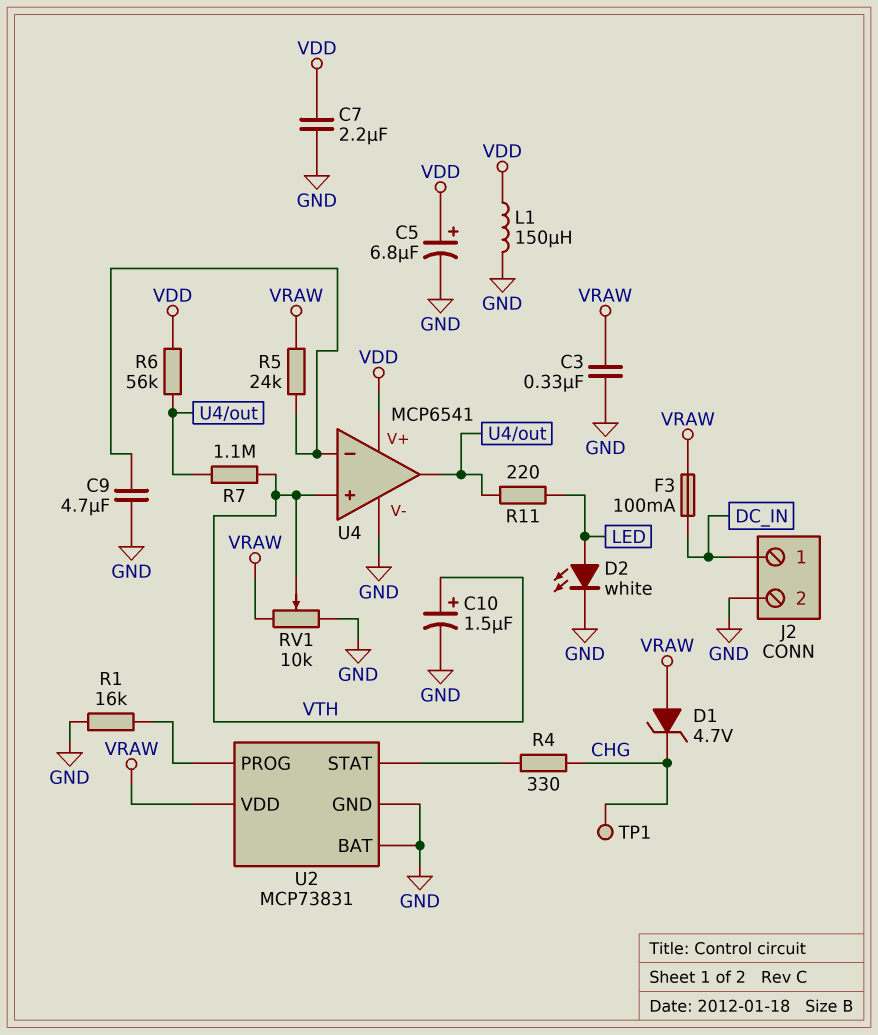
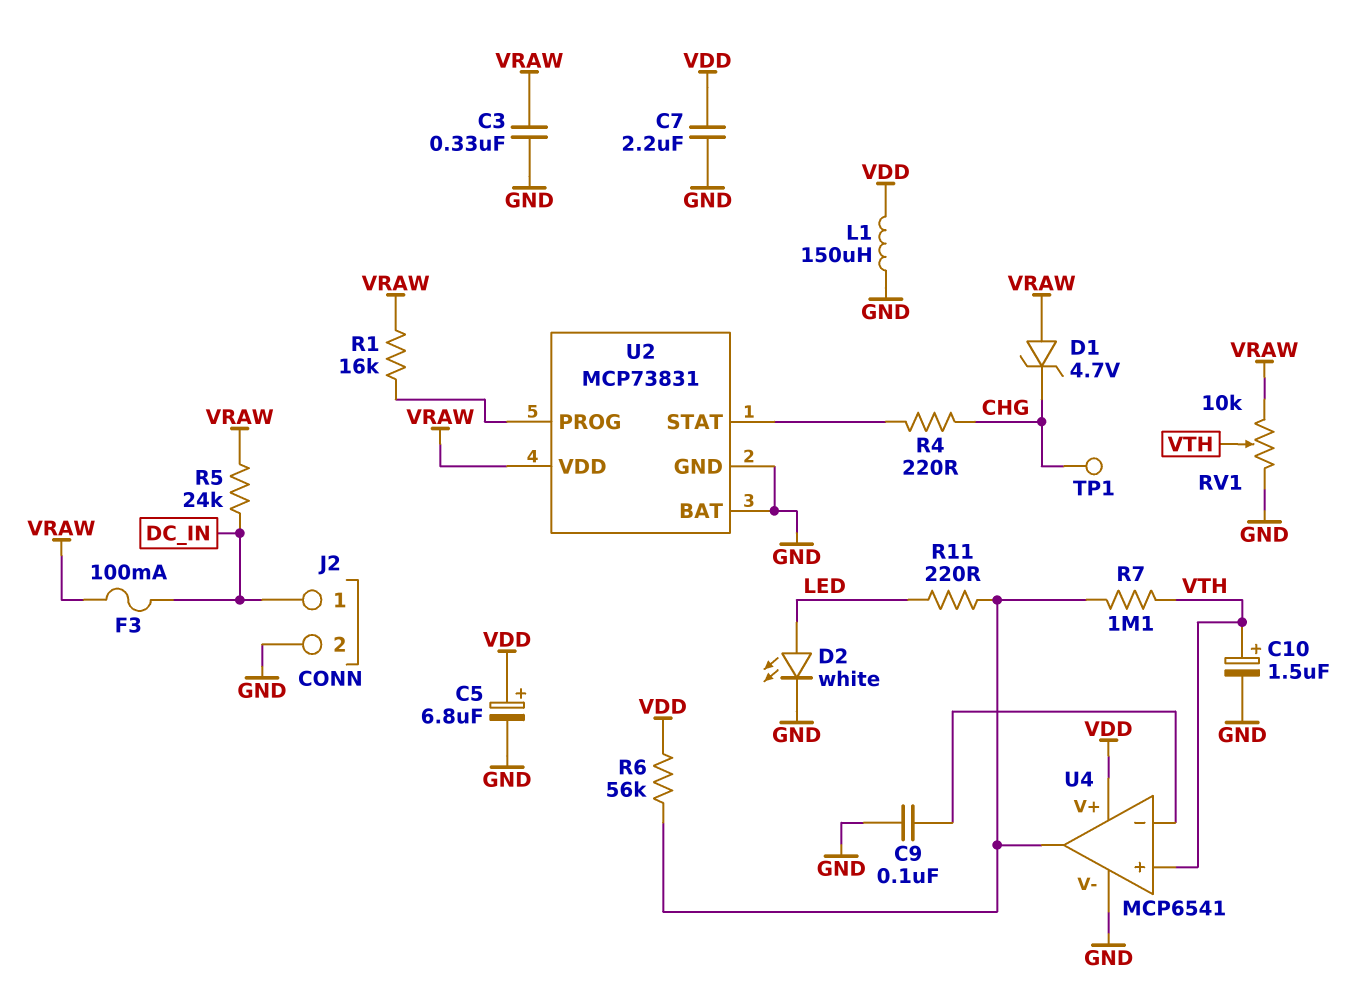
C9: 4.7uF (GND, U4/in-) -> 100nF (GND, U4/in-)
R1: 16k (GND, U2/PROG) -> 16k (U2/PROG, VRAW)
R4: 330 (CHG, U2/STAT) -> 220 (CHG, U2/STAT)
R5: 24k (U4/in-, VRAW) -> 24k (DC_IN, VRAW)

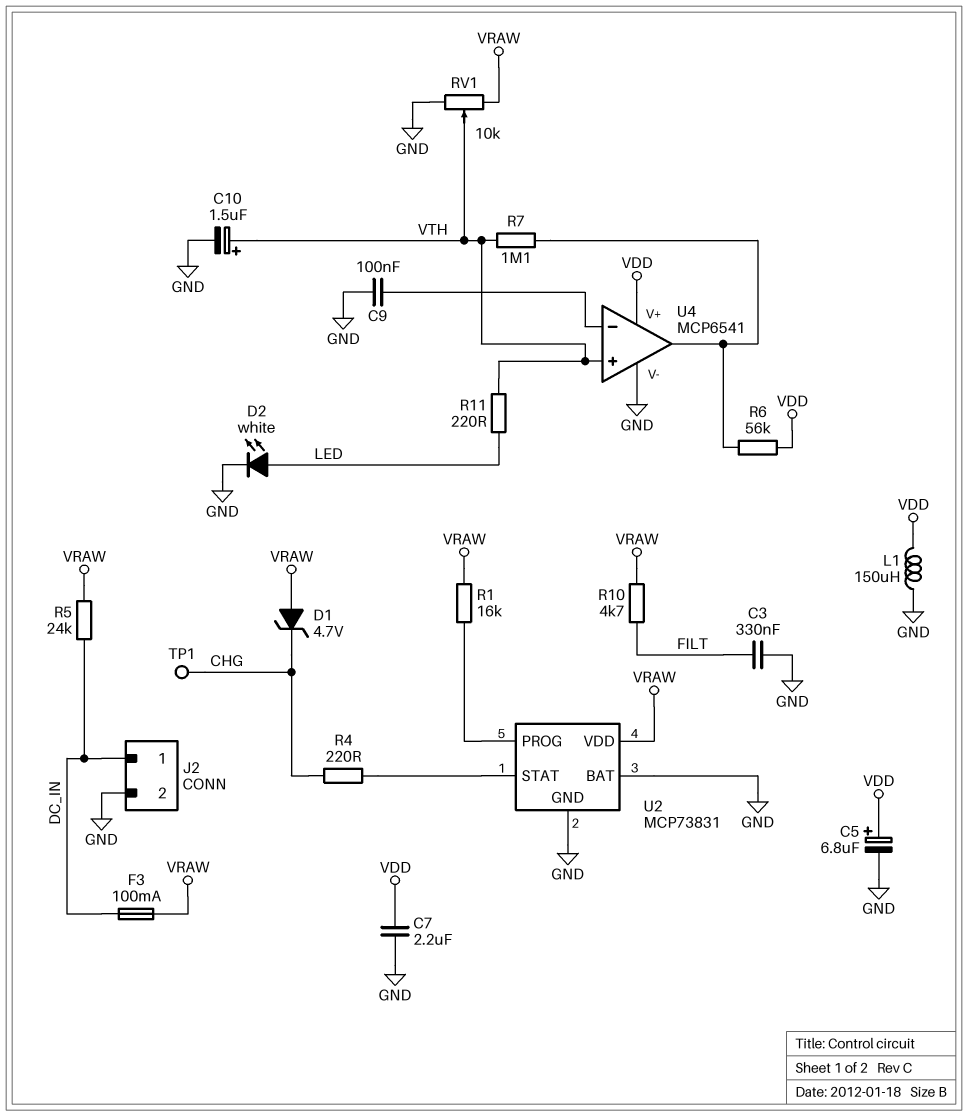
C3: 330nF (GND, VRAW) -> 330nF (FILT, GND)
R10: none -> 4.7k (FILT, VRAW)
R11: 220 (LED, U4/out) -> 220 (LED, VTH)

